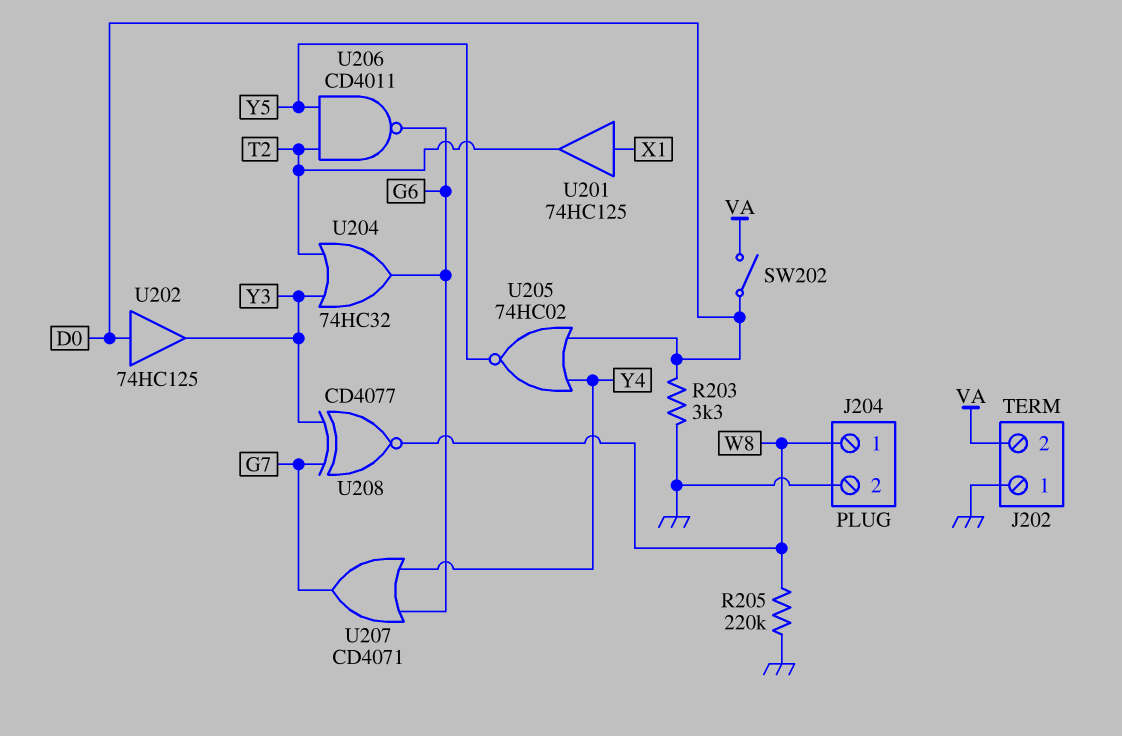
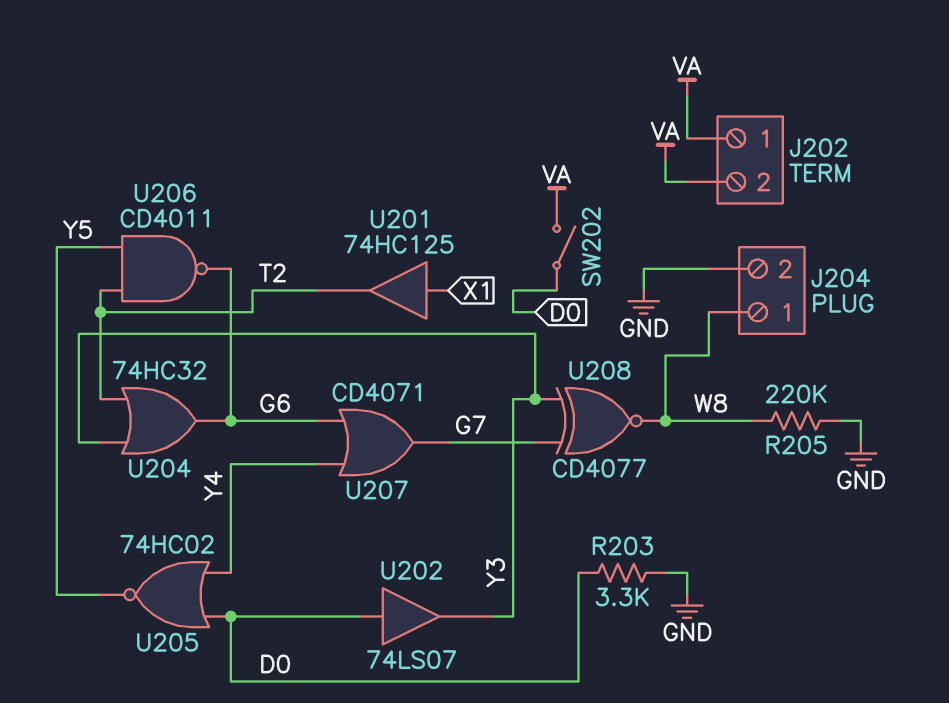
J202 pin 1: GND -> VA
U202: buffer 74HC125 (in D0, out Y3) -> buffer 74LS07 (in D0, out Y3)

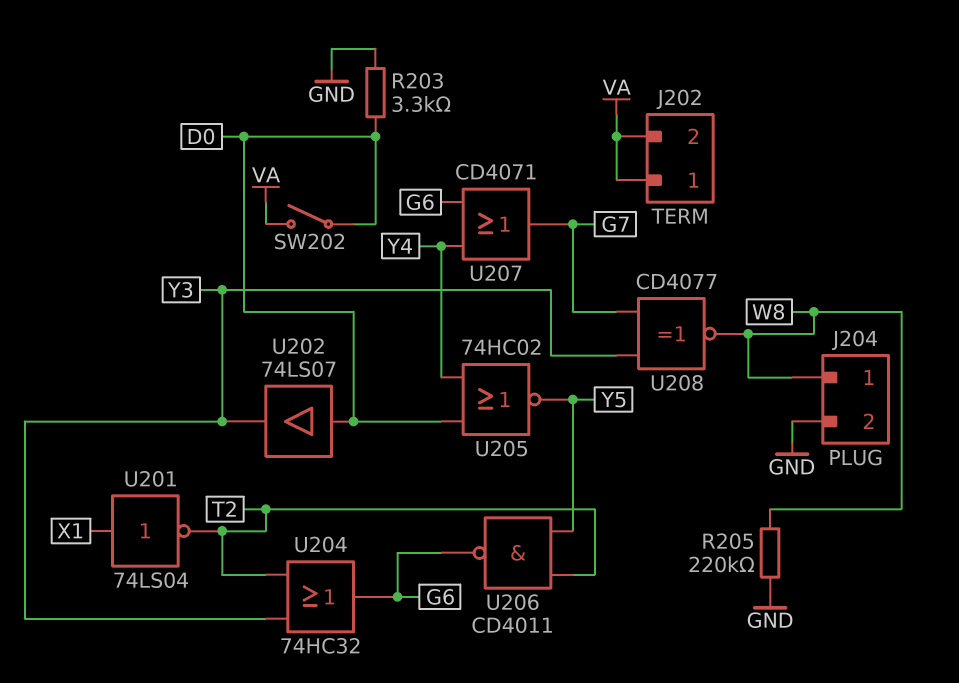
U201: buffer 74HC125 (in X1, out T2) -> NOT 74LS04 (in X1, out T2)

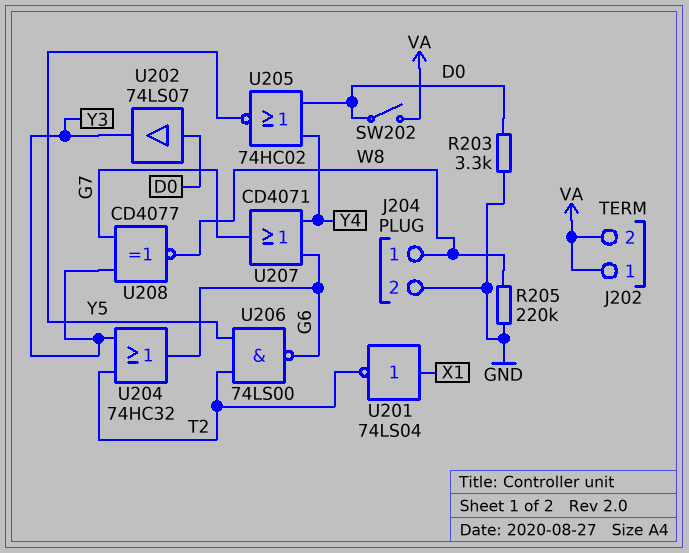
U206: NAND CD4011 (in T2, in Y5, out G6) -> NAND 74LS00 (in T2, in Y5, out G6)

